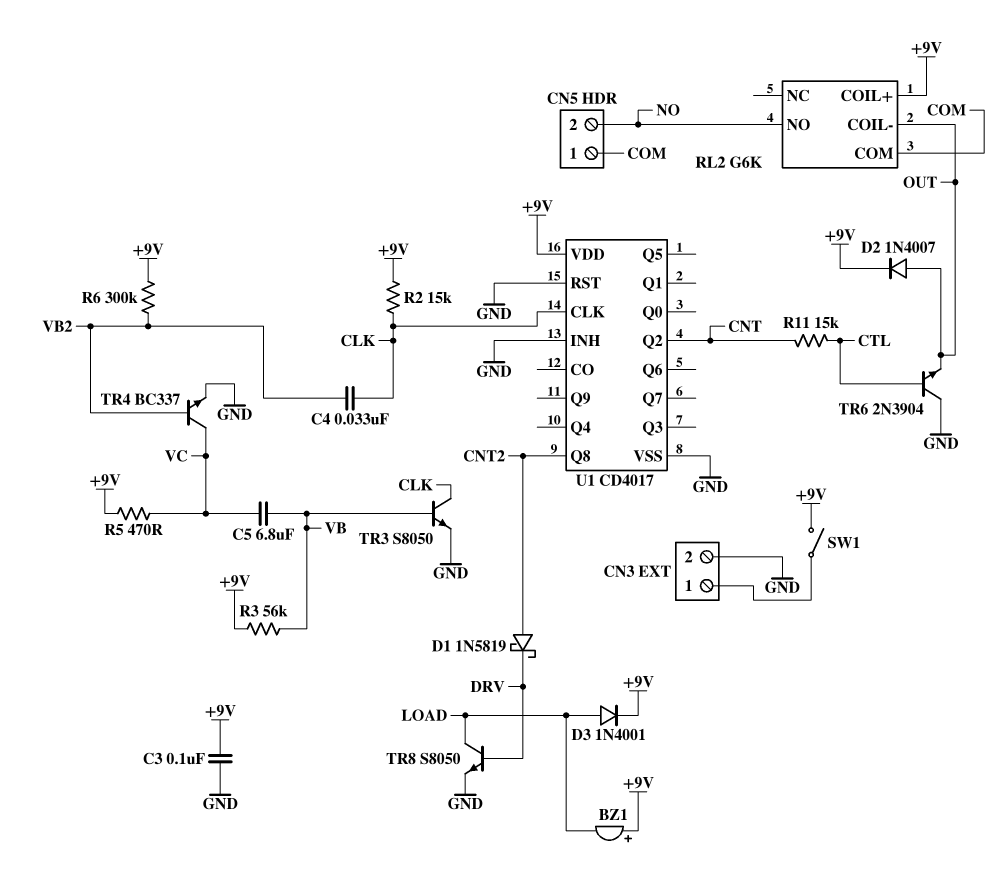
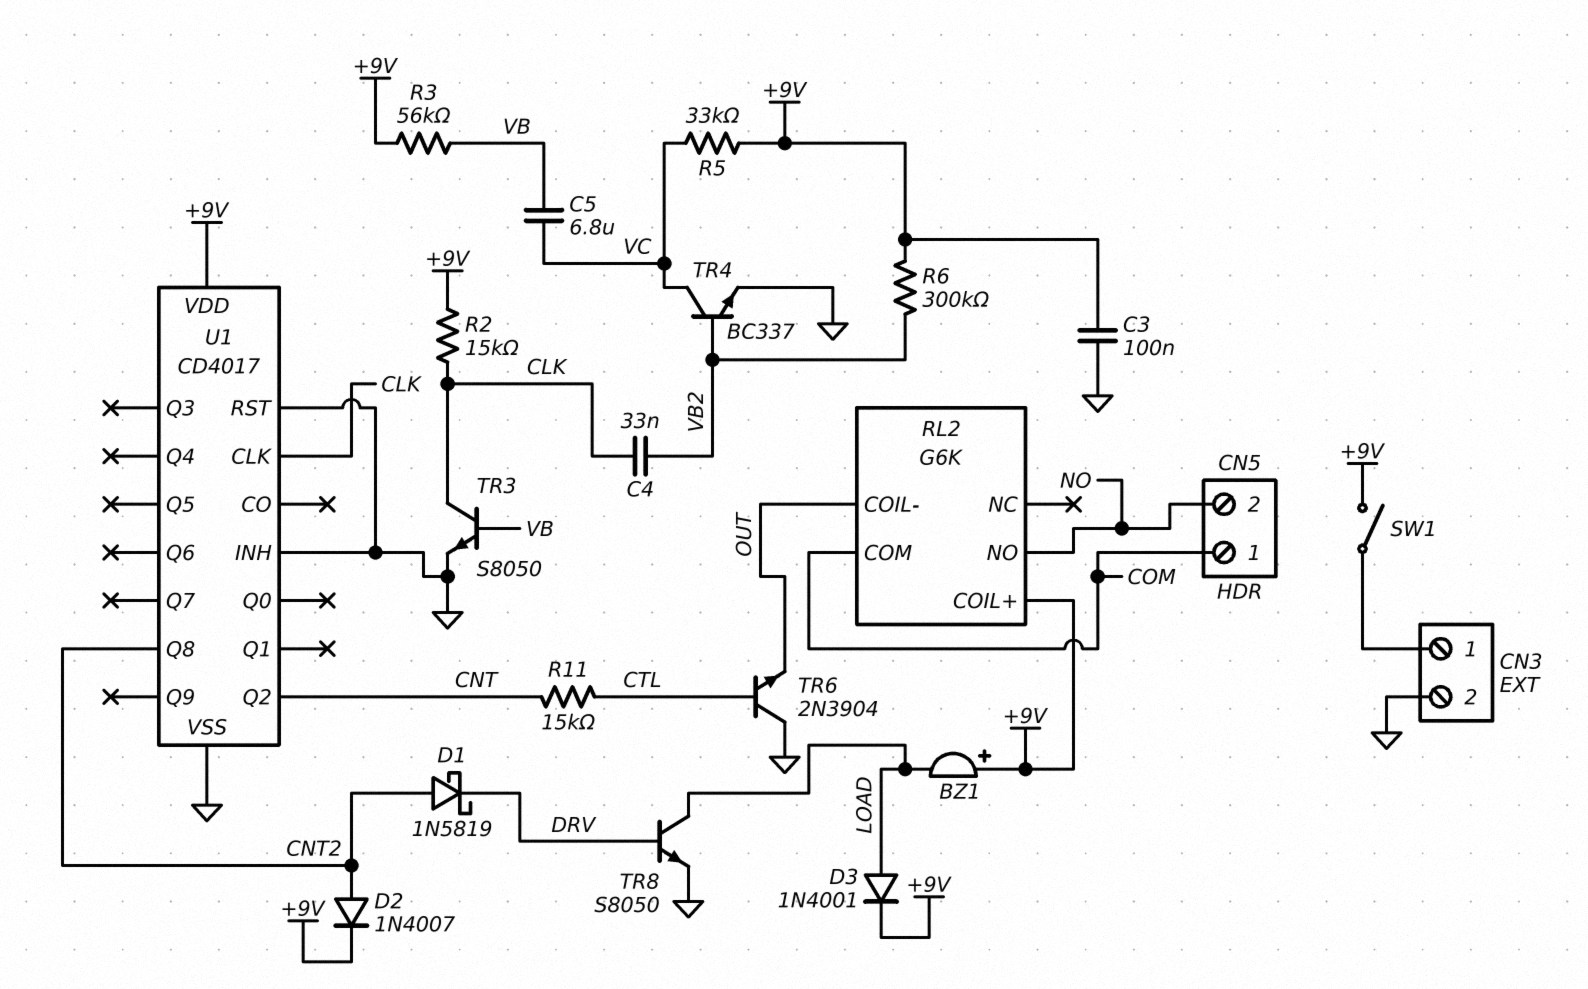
D2: diode 1N4007 (A OUT, K +9V) -> diode 1N4007 (A CNT2, K +9V)
R5: 470 (+9V, VC) -> 33k (+9V, VC)

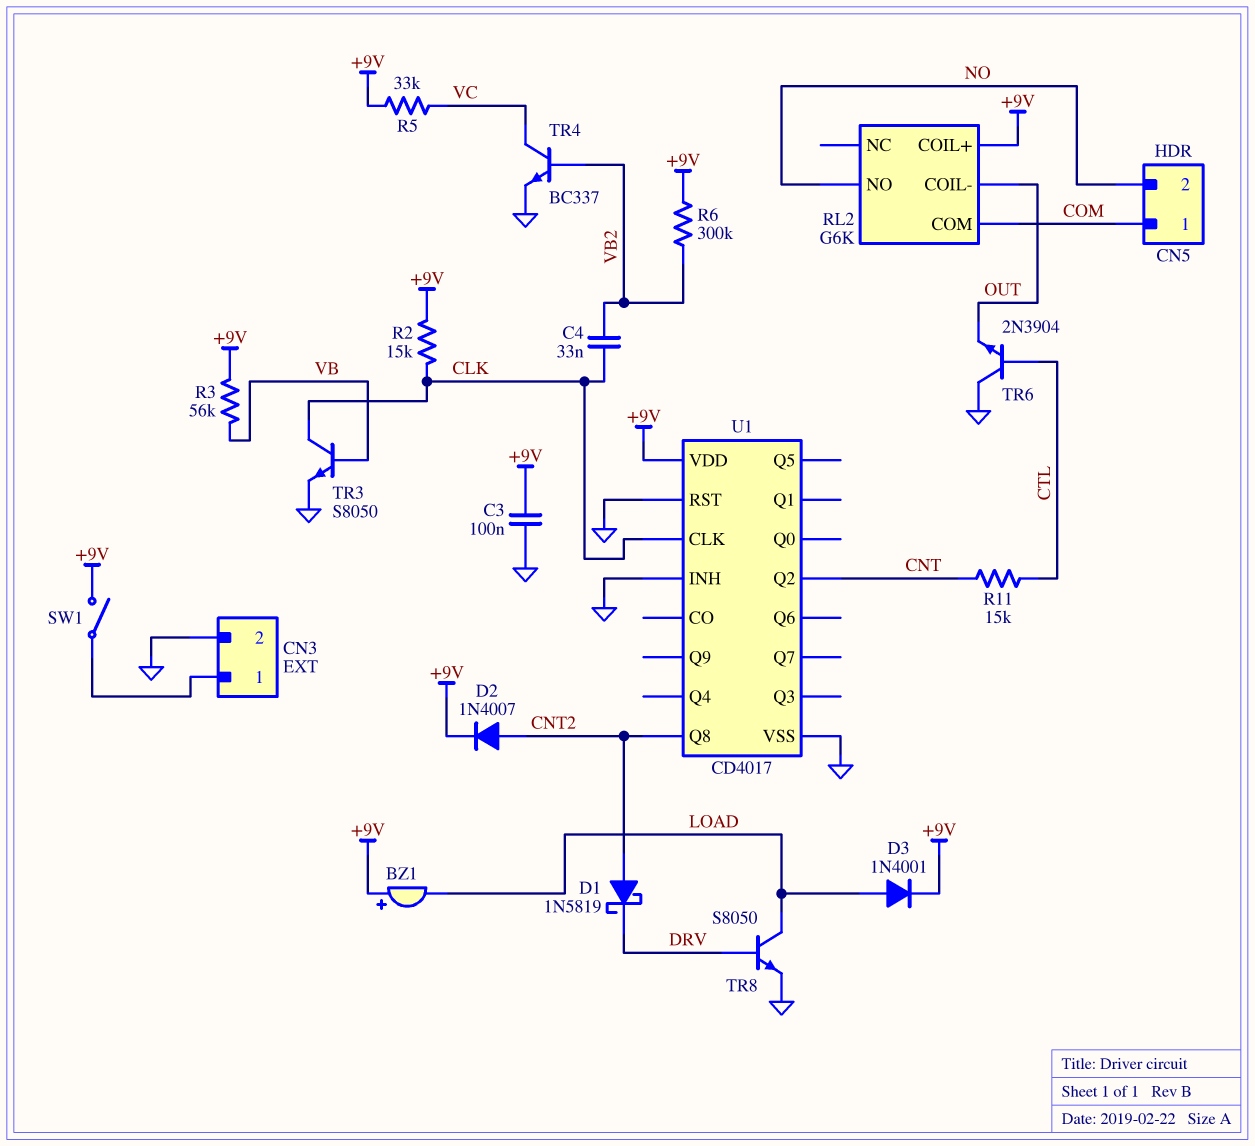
C5: 6.8uF (VB, VC) -> none

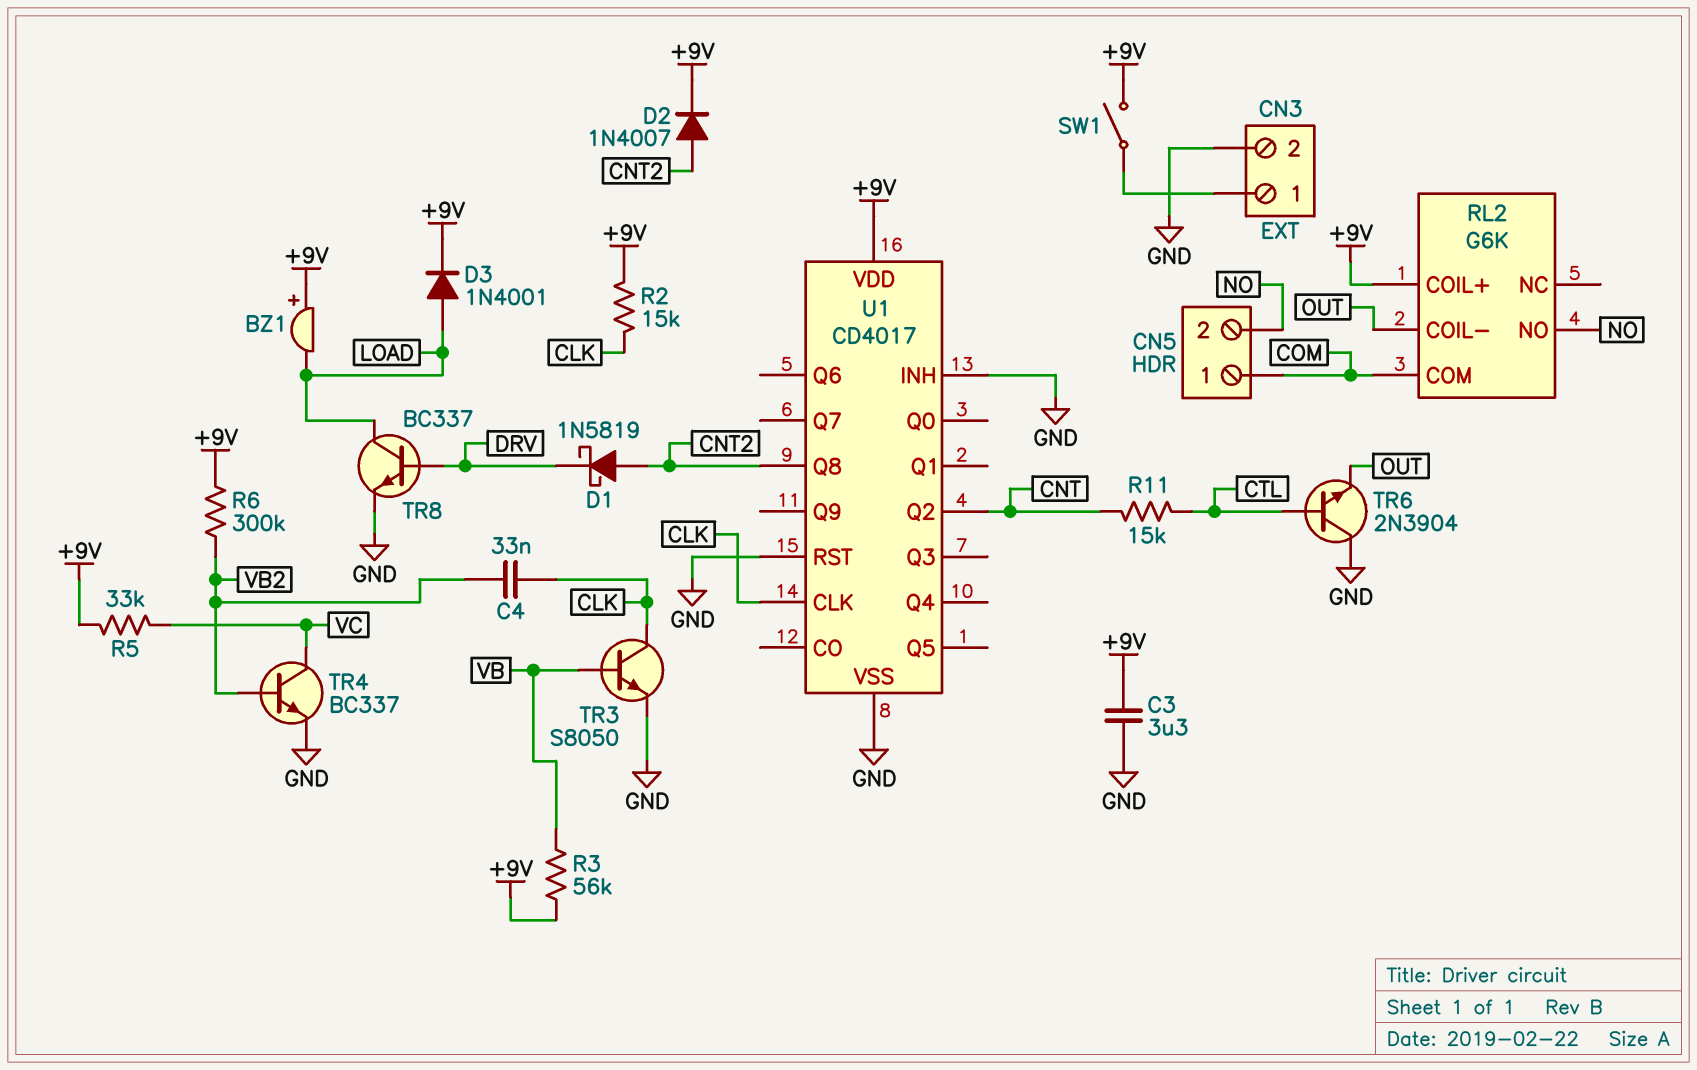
C3: 100nF (+9V, GND) -> 3.3uF (+9V, GND)
TR8: NPN S8050 (B DRV, C LOAD, E GND) -> NPN BC337 (B DRV, C LOAD, E GND)

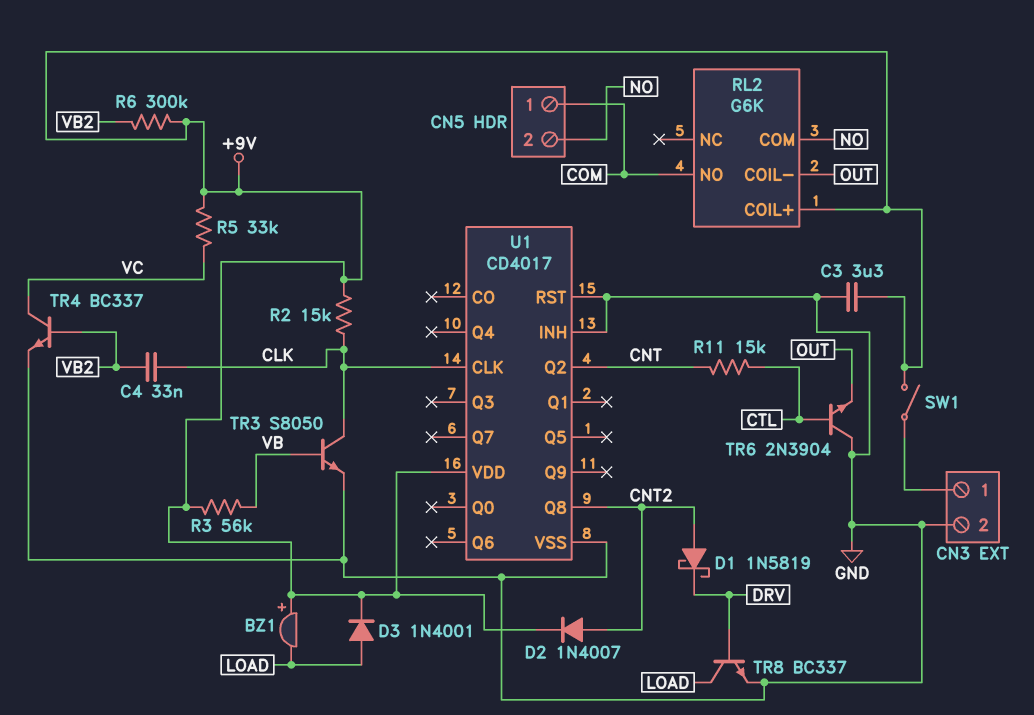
RL2 pin COM: COM -> NO
RL2 pin NO: NO -> COM

